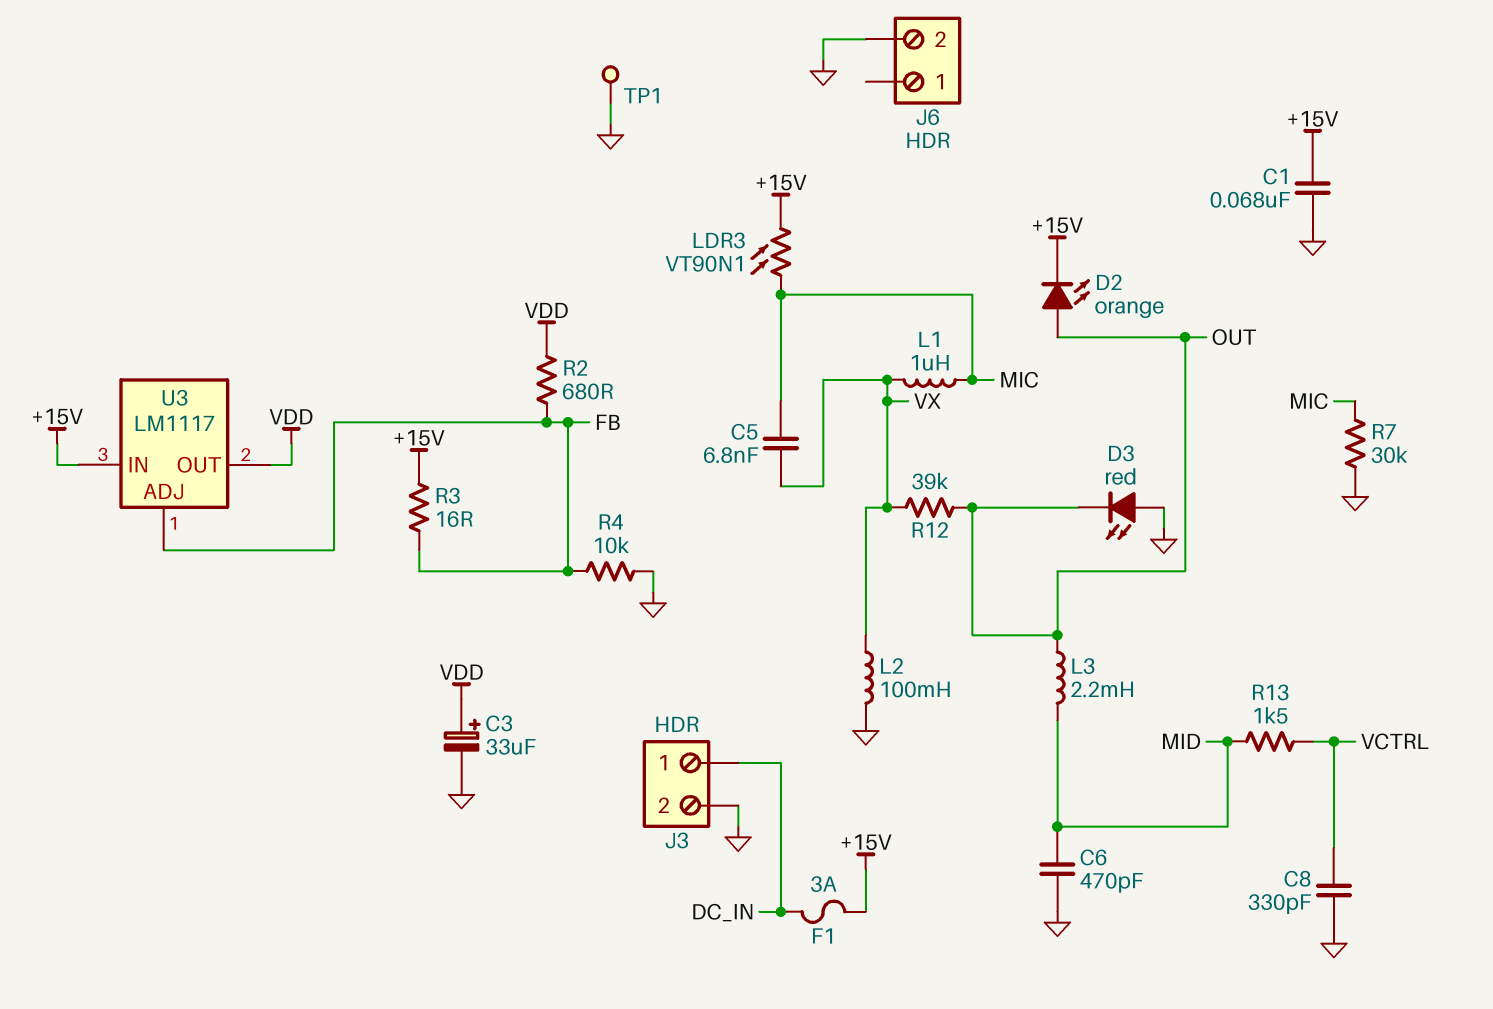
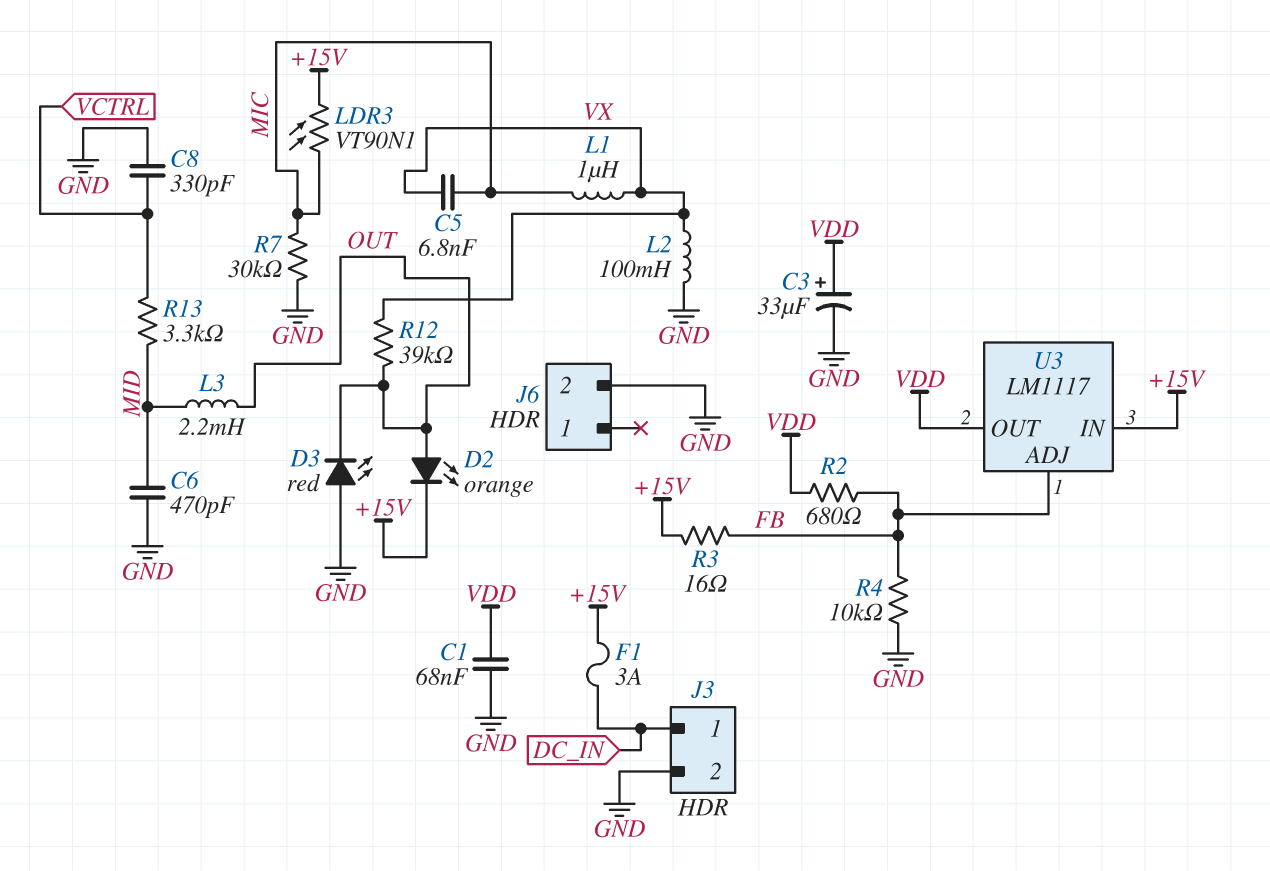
C1: 68nF (+15V, GND) -> 68nF (GND, VDD)
R13: 1.5k (MID, VCTRL) -> 3.3k (MID, VCTRL)
TP1: test point (GND) -> none

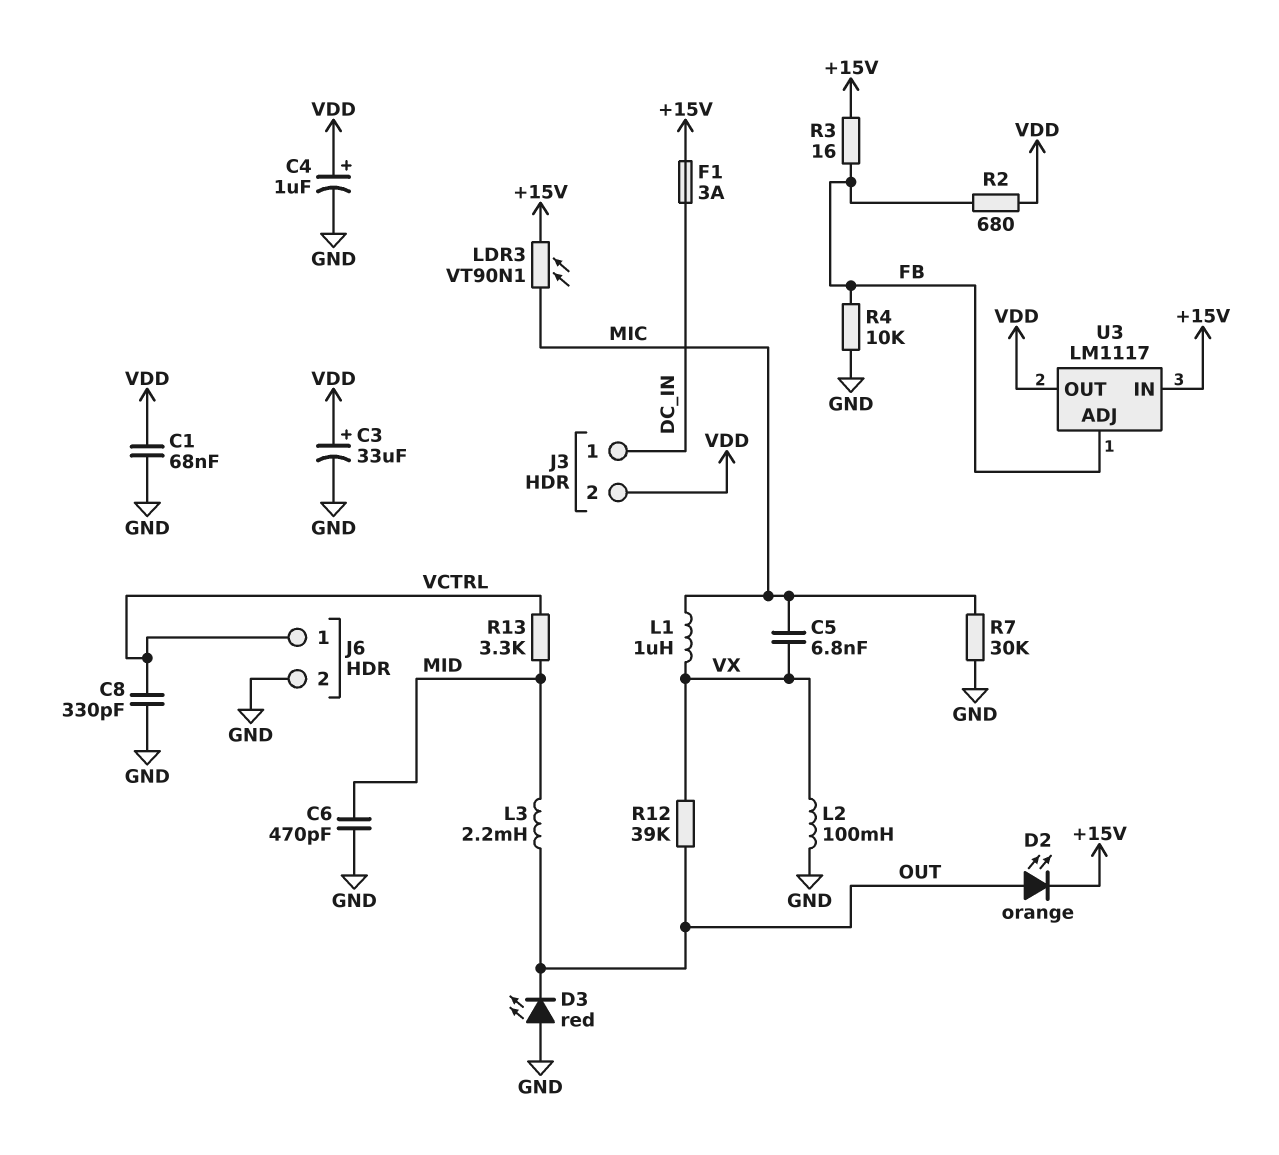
C4: none -> 1uF (plus VDD, minus GND)
J3 pin 2: GND -> VDD
J6 pin 1: none -> VCTRL

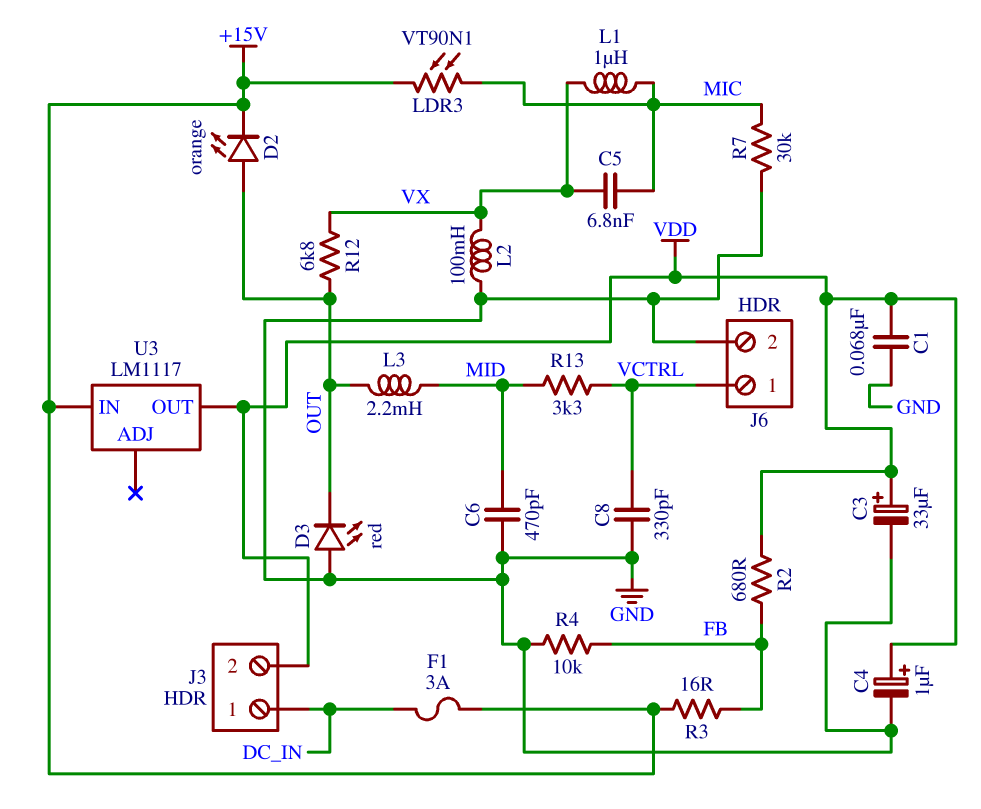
R12: 39k (OUT, VX) -> 6.8k (OUT, VX)
U3 pin ADJ: FB -> none

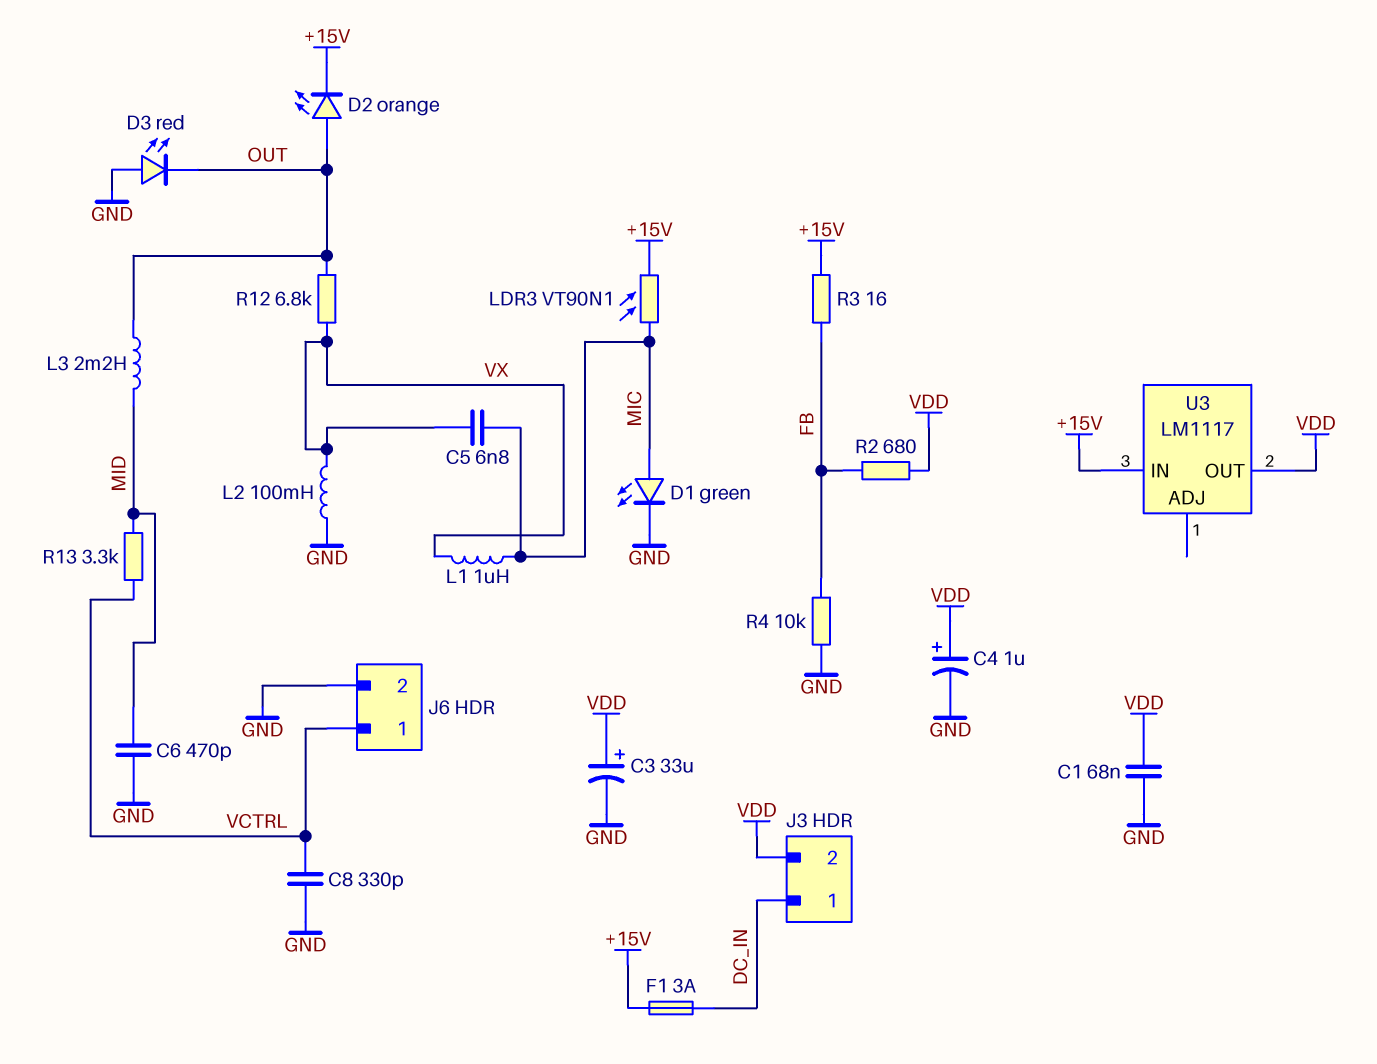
D1: none -> LED green (A MIC, K GND)
R7: 30k (GND, MIC) -> none

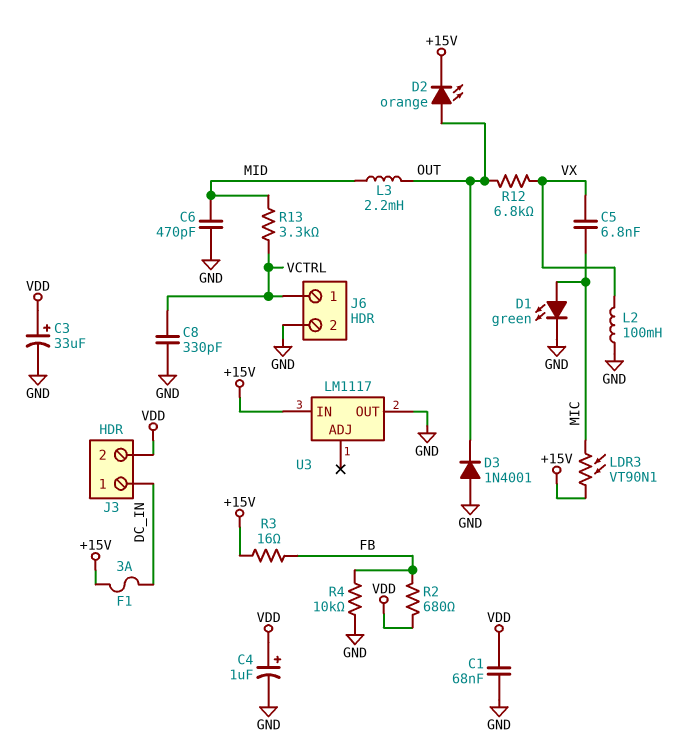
D3: LED red (A GND, K OUT) -> diode 1N4001 (A GND, K OUT)
L1: 1uH (MIC, VX) -> none
U3 pin OUT: VDD -> GND

